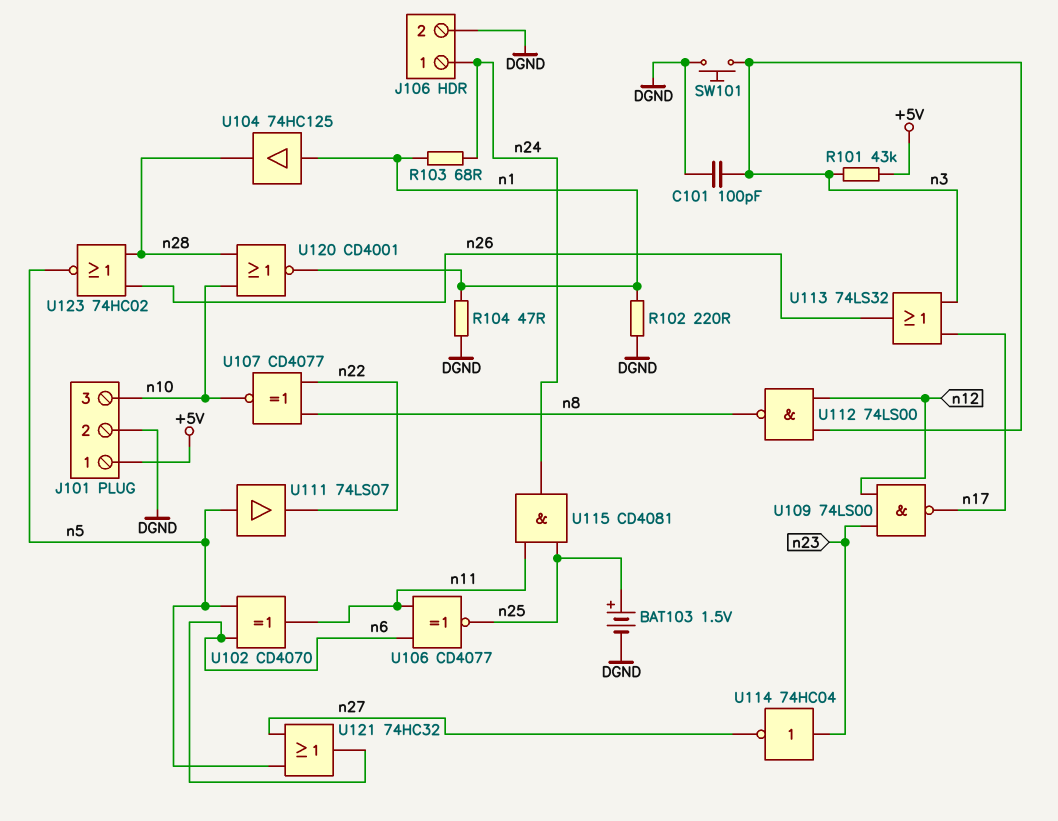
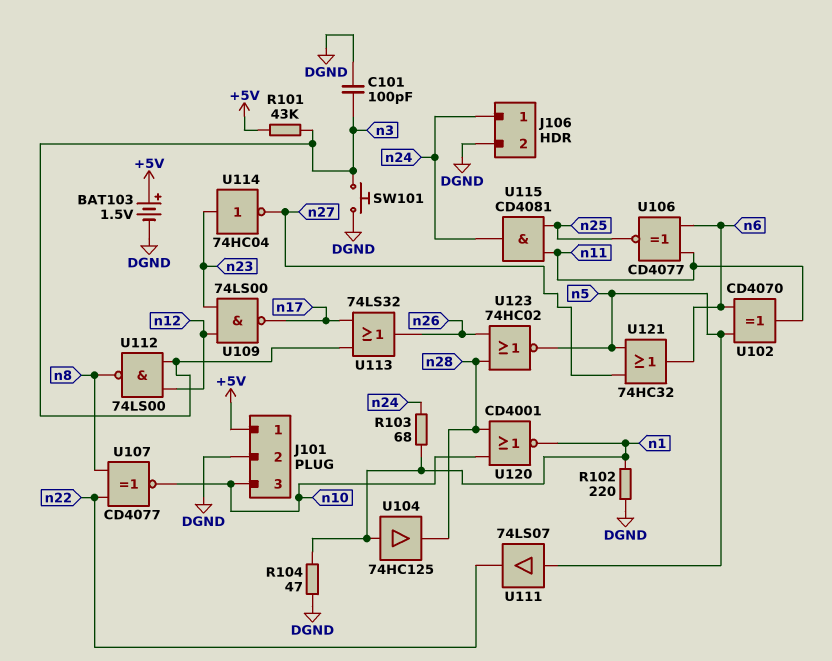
BAT103: 1.5V (plus n25, minus DGND) -> 1.5V (plus +5V, minus DGND)

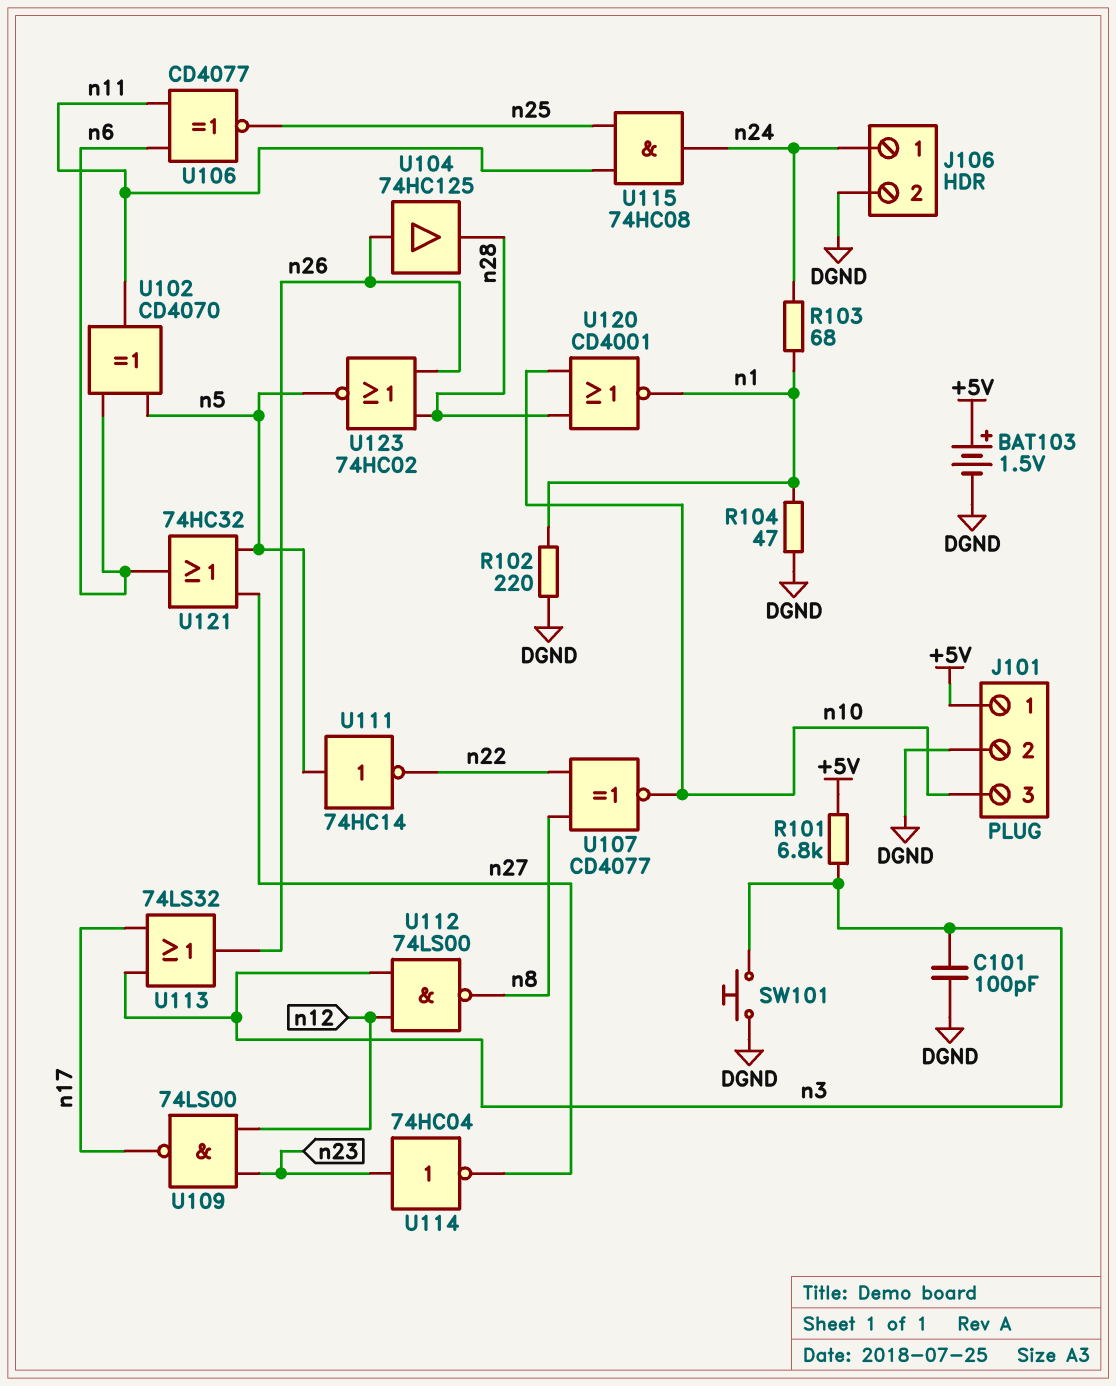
R101: 43k (+5V, n3) -> 6.8k (+5V, n3)
U104: buffer 74HC125 (in n1, out n28) -> buffer 74HC125 (in n26, out n28)
U111: buffer 74LS07 (in n5, out n22) -> NOT 74HC14 (in n5, out n22)
U115: AND CD4081 (in n11, in n25, out n24) -> AND 74HC08 (in n11, in n25, out n24)

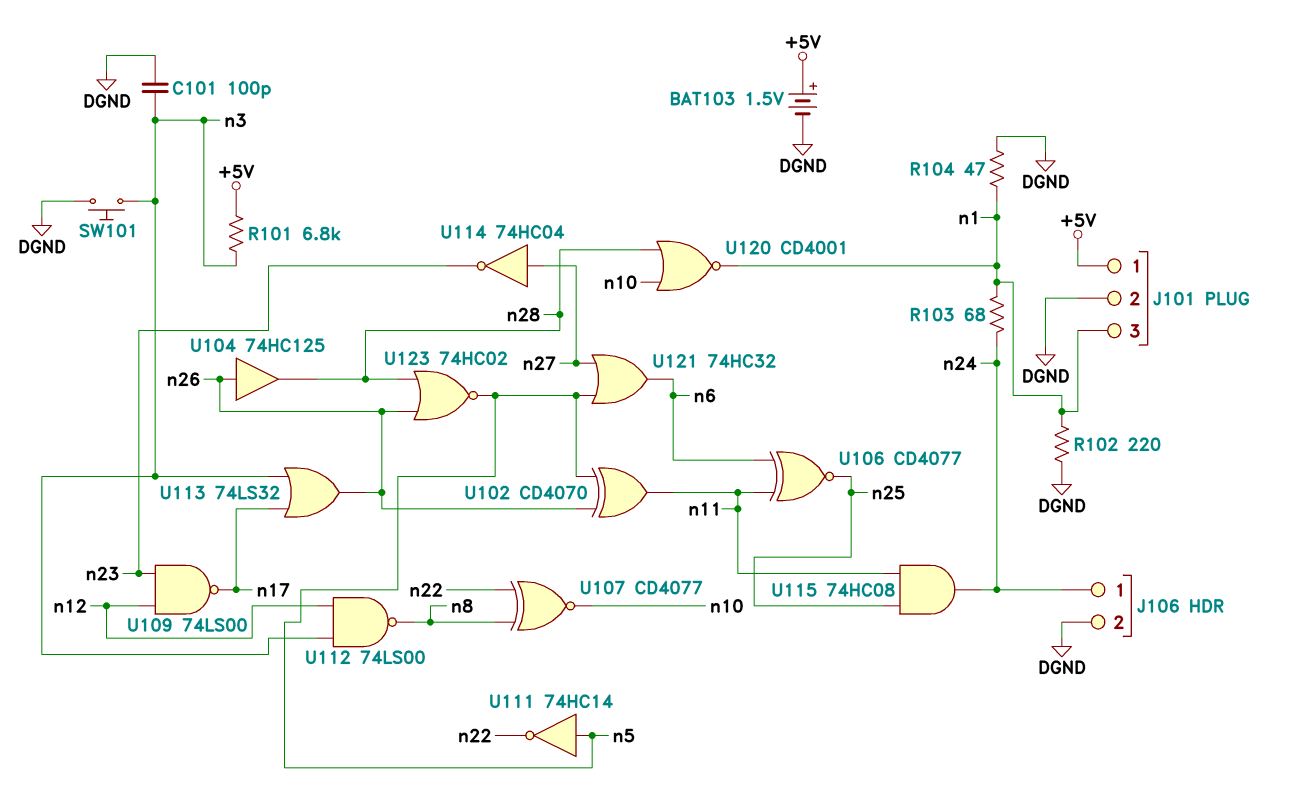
J101 pin 3: n10 -> n1
U102: XOR CD4070 (in n5, in n6, out n11) -> XOR CD4070 (in n5, in n26, out n11)
U114: NOT 74HC04 (in n23, out n27) -> NOT 74HC04 (in n27, out n23)

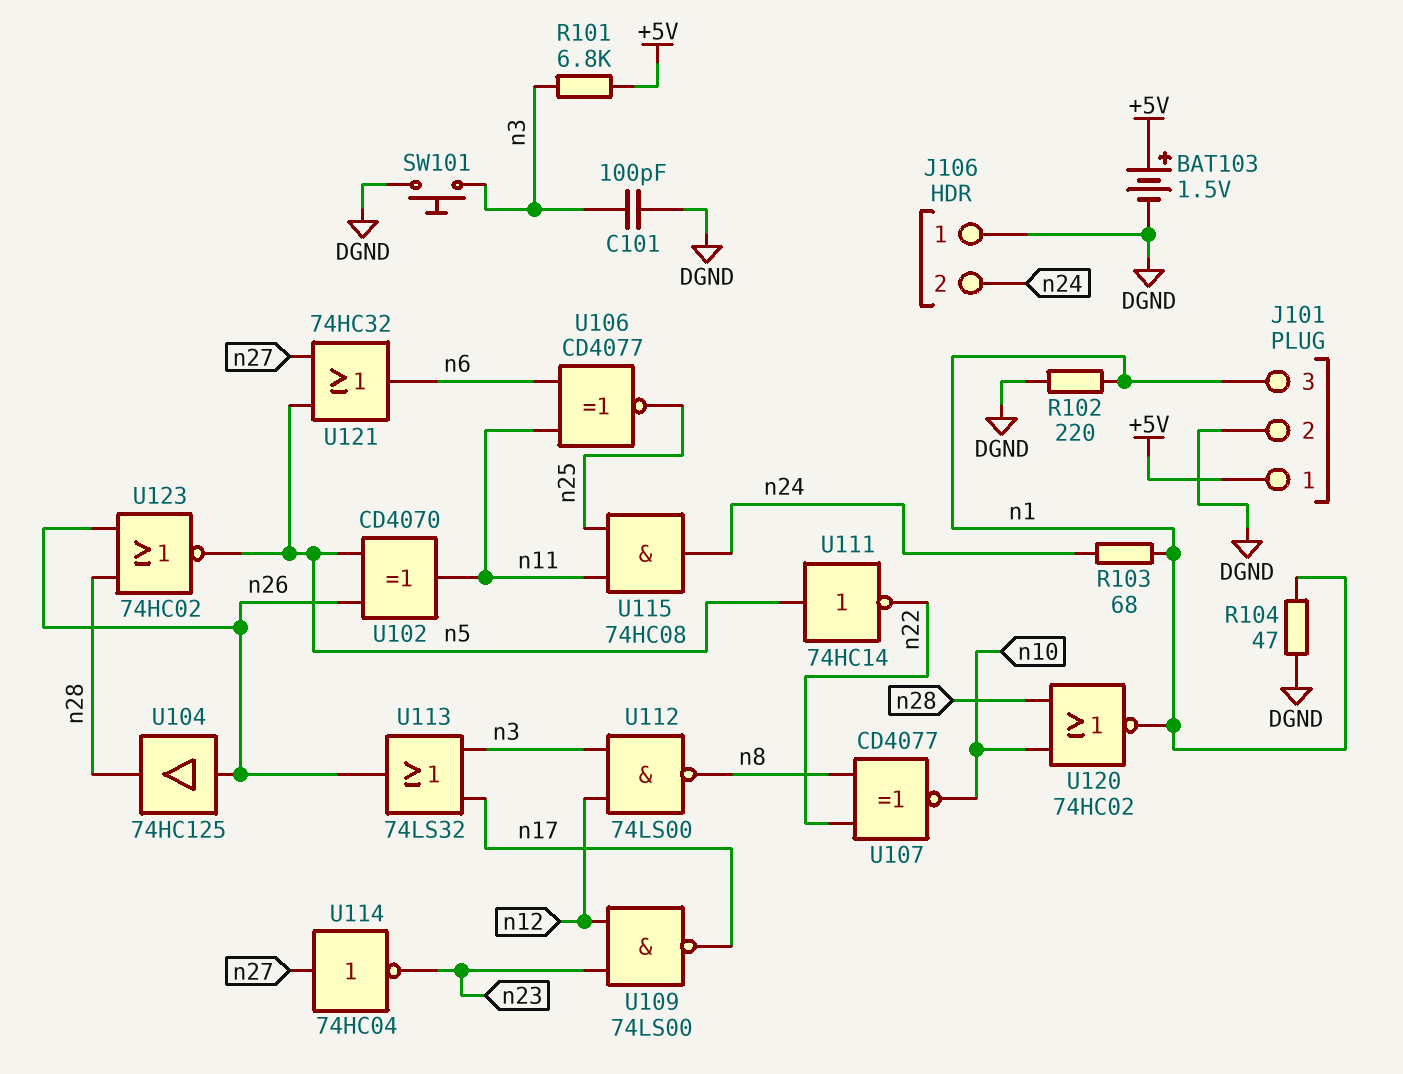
J106 pin 1: n24 -> DGND
J106 pin 2: DGND -> n24
U120: NOR CD4001 (in n10, in n28, out n1) -> NOR 74HC02 (in n10, in n28, out n1)

